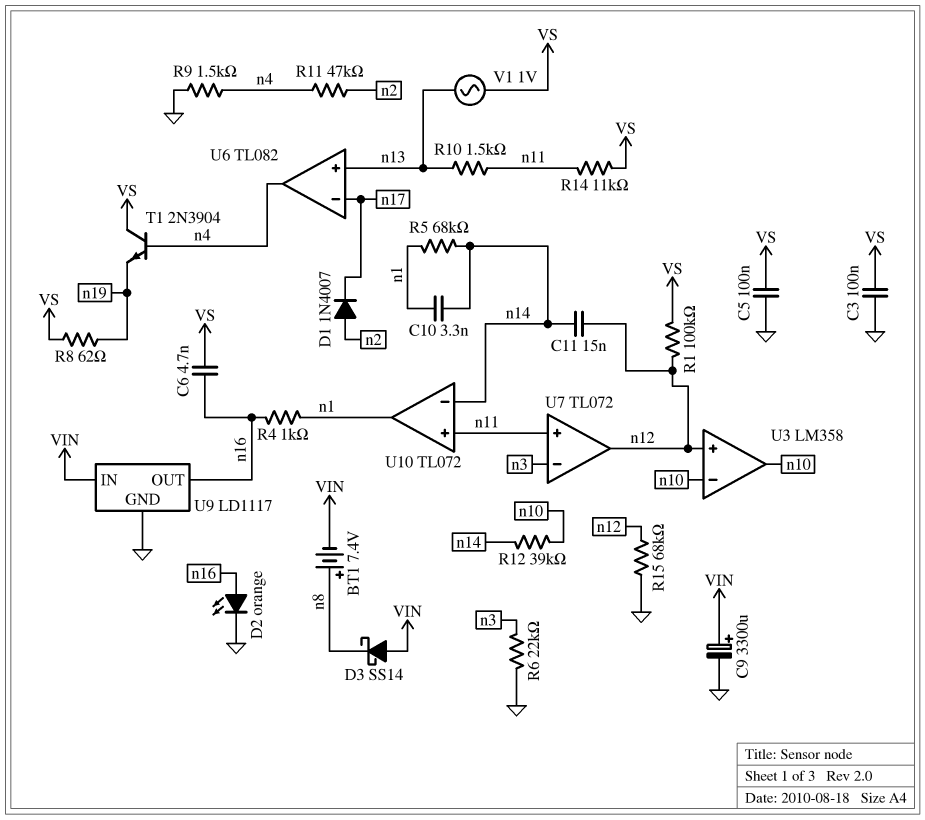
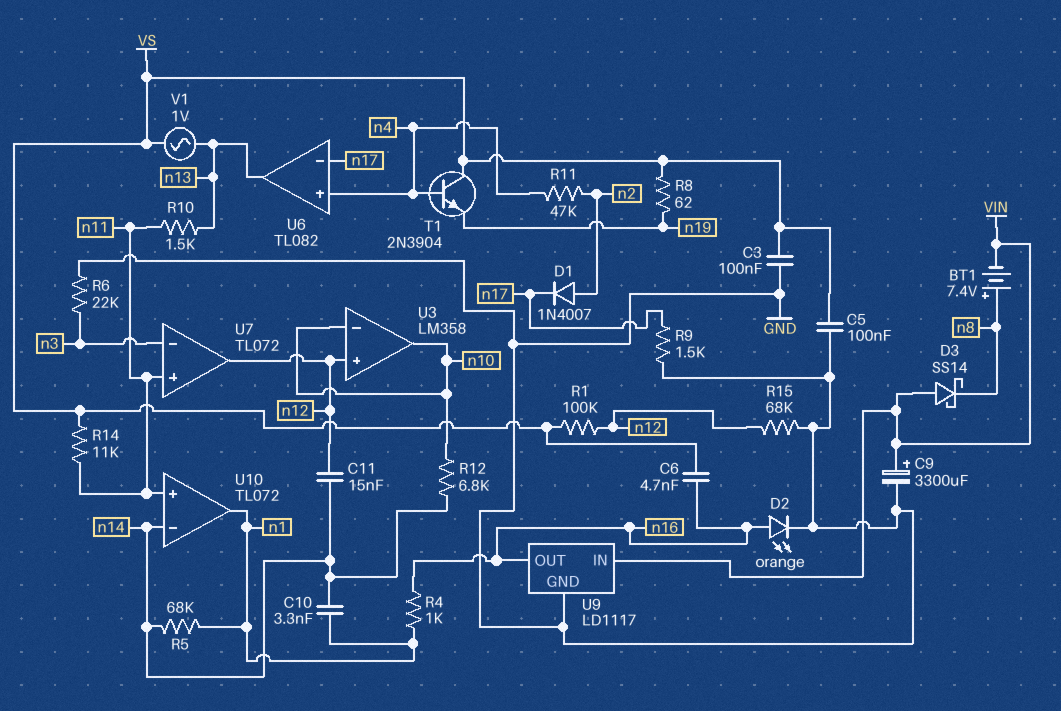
R9: 1.5k (GND, n4) -> 1.5k (GND, n17)
R12: 39k (n10, n14) -> 6.8k (n10, n14)
U6 pin in+: n13 -> n4
U6 pin out: n4 -> n13

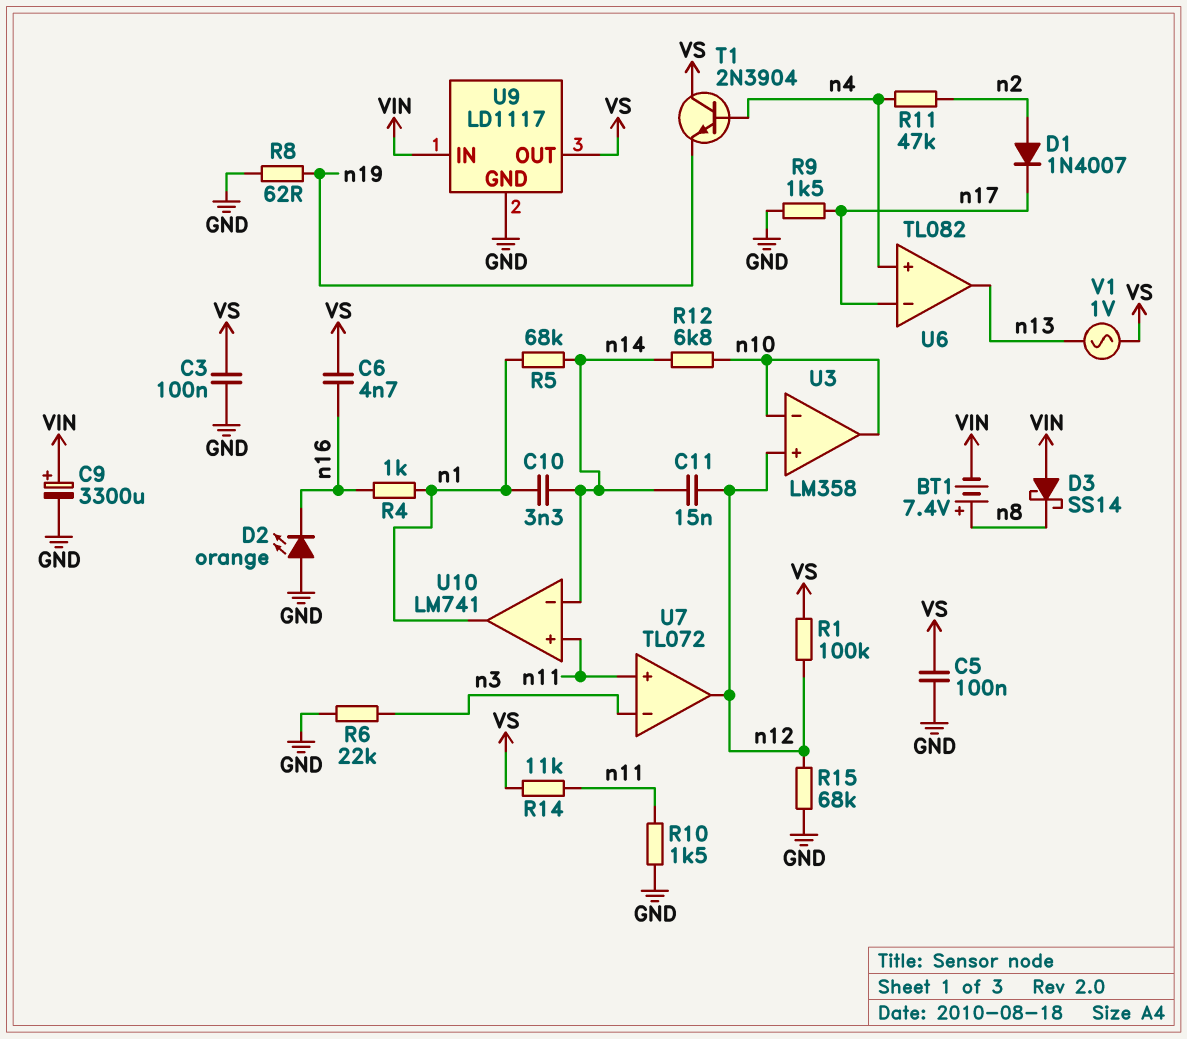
D2: LED orange (A n16, K GND) -> LED orange (A GND, K n16)
R8: 62 (VS, n19) -> 62 (GND, n19)
R10: 1.5k (n11, n13) -> 1.5k (GND, n11)
U9 pin OUT: n16 -> VS
U10: TL072 -> LM741

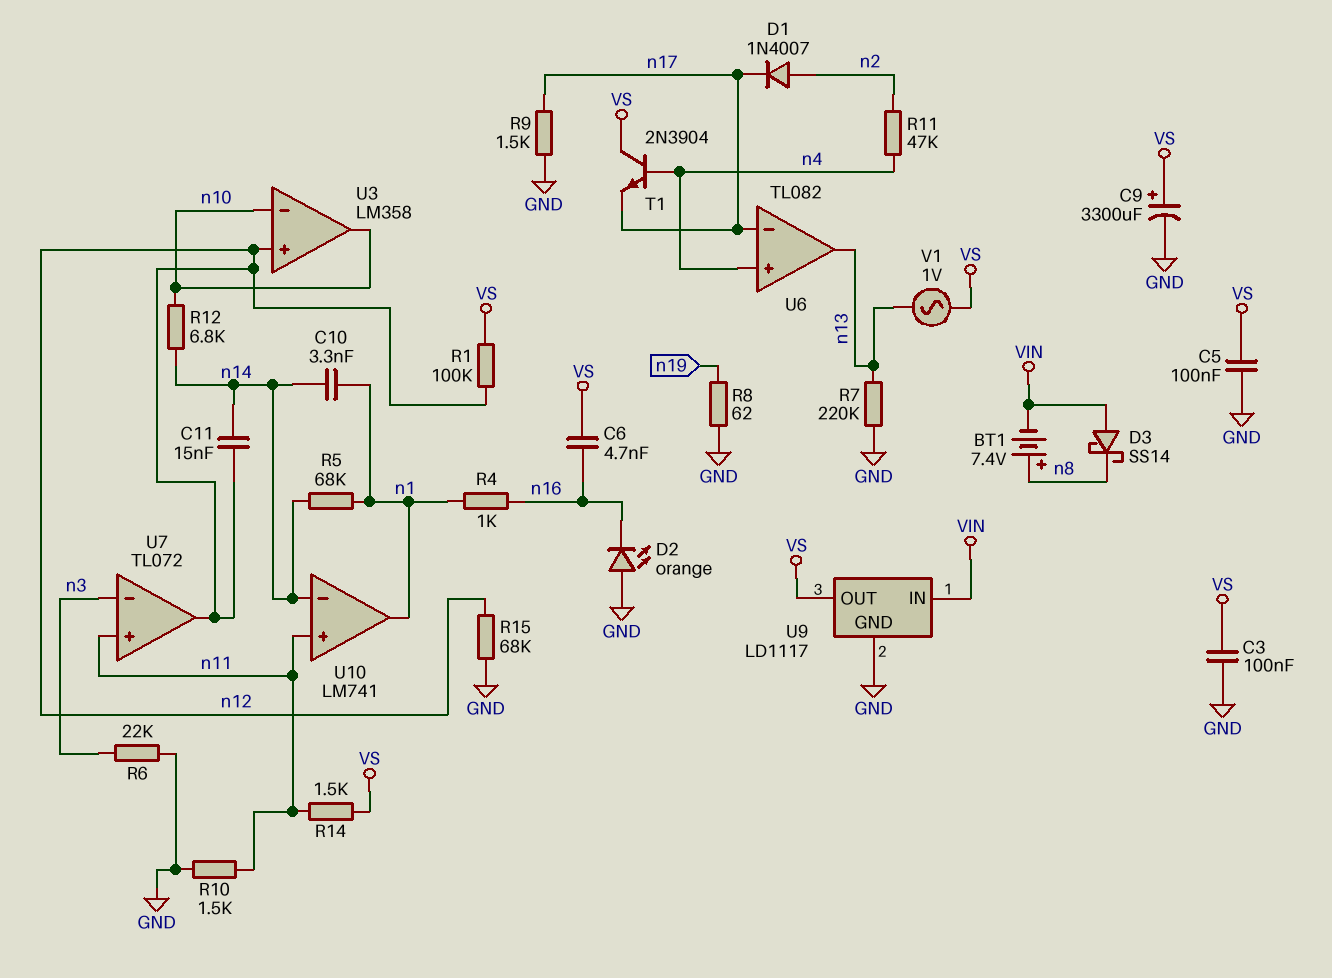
C9: 3300uF (plus VIN, minus GND) -> 3300uF (plus VS, minus GND)
R7: none -> 220k (GND, n13)
R14: 11k (VS, n11) -> 1.5k (VS, n11)
T1: NPN 2N3904 (B n4, C VS, E n19) -> NPN 2N3904 (B n4, C VS, E n17)

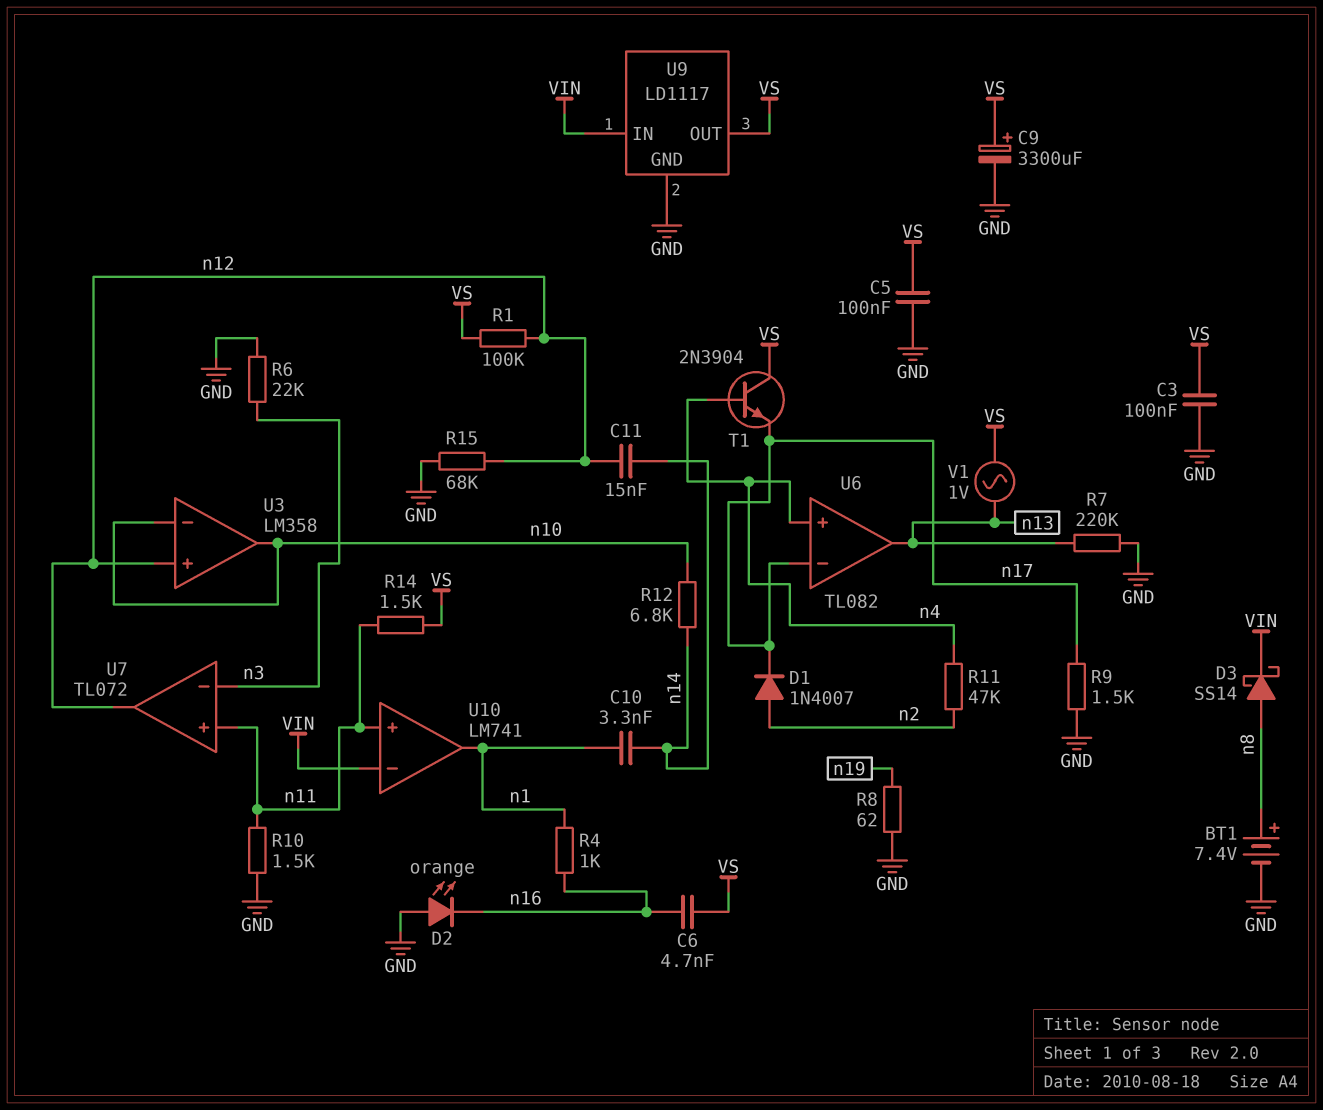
BT1: 7.4V (plus n8, minus VIN) -> 7.4V (plus n8, minus GND)
D3: schottky SS14 (A VIN, K n8) -> schottky SS14 (A n8, K VIN)
R5: 68k (n1, n14) -> none
U10 pin in-: n14 -> VIN

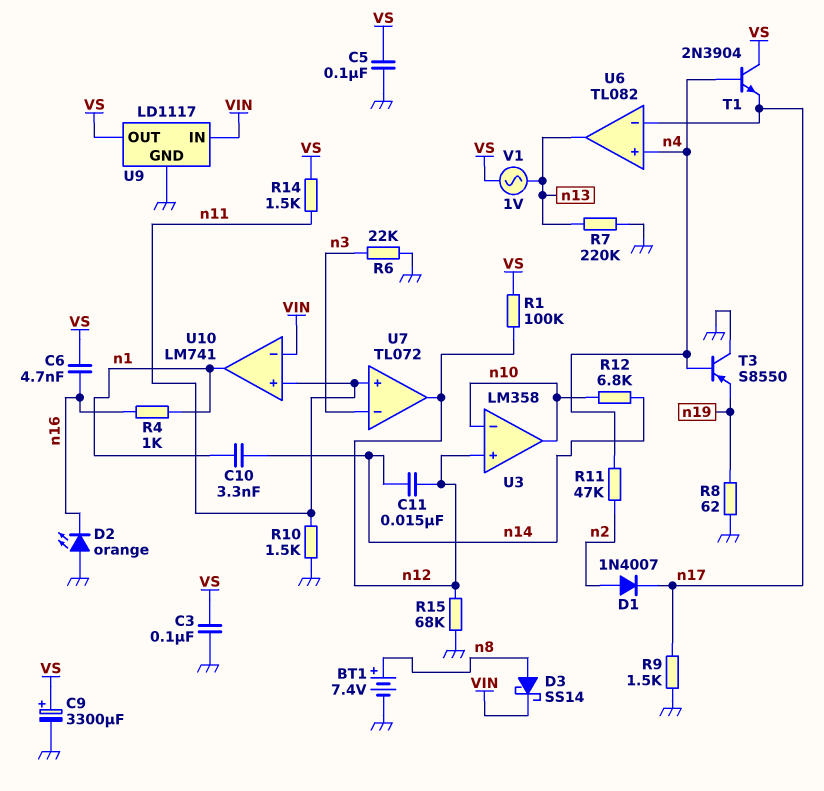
T3: none -> PNP S8550 (B n4, C GND, E n19)

